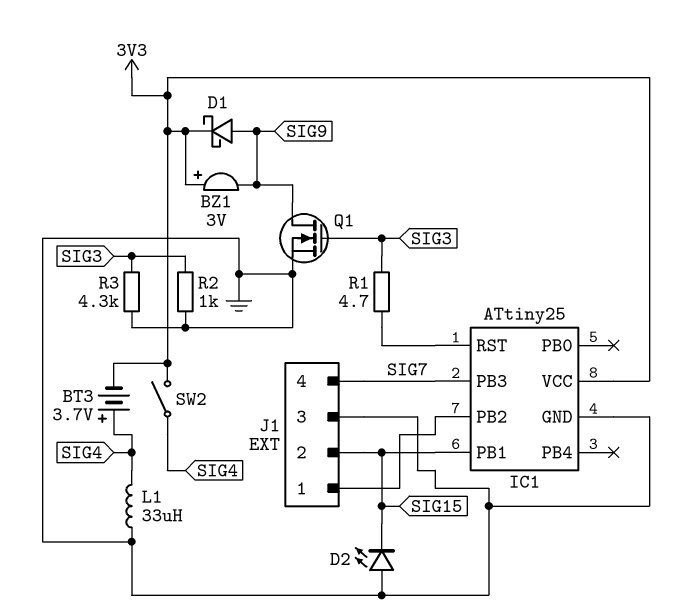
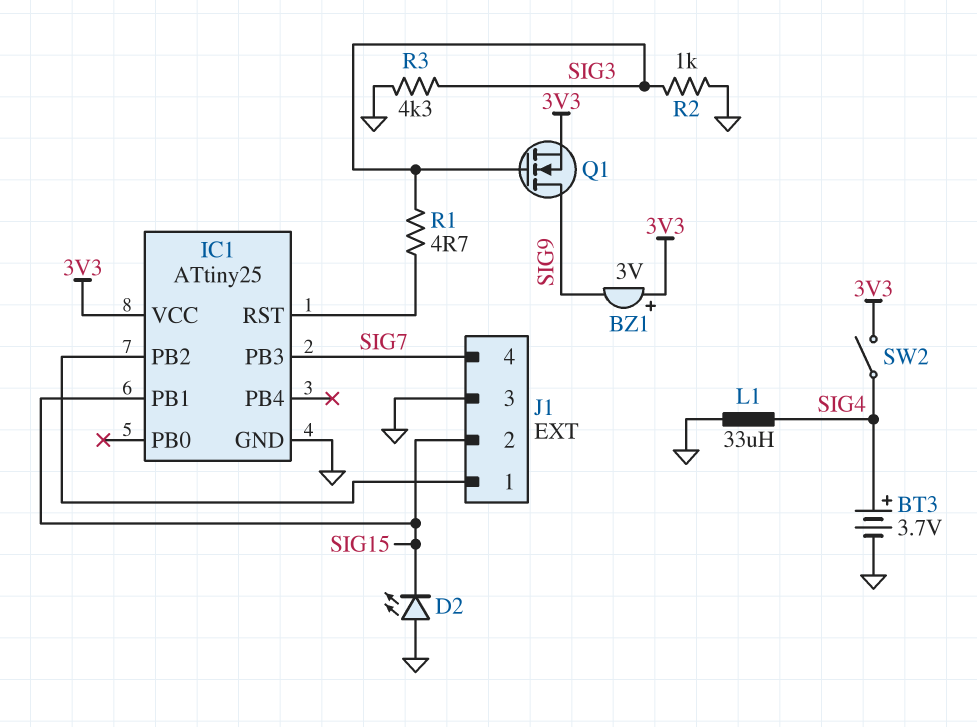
BT3: 3.7V (plus SIG4, minus 3V3) -> 3.7V (plus SIG4, minus GND)
D1: schottky (A SIG9, K 3V3) -> none
Q1: NMOS (G SIG3, D SIG9, S GND) -> NMOS (G SIG3, D SIG9, S 3V3)

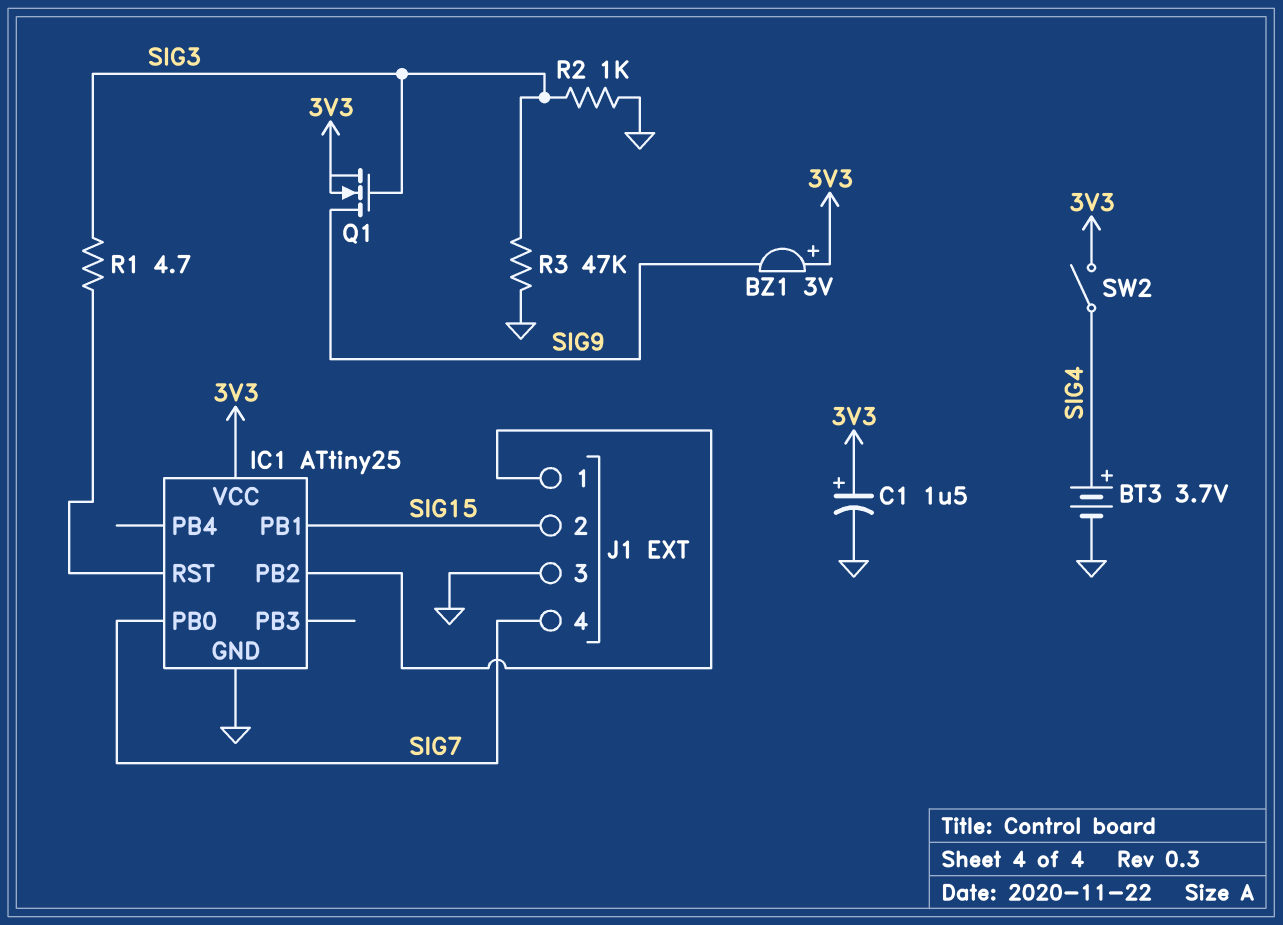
C1: none -> 1.5uF (plus 3V3, minus GND)
D2: LED (A GND, K SIG15) -> none
IC1 pin PB0: none -> SIG7
IC1 pin PB3: SIG7 -> none
L1: 33uH (GND, SIG4) -> none
R3: 4.3k (GND, SIG3) -> 47k (GND, SIG3)

